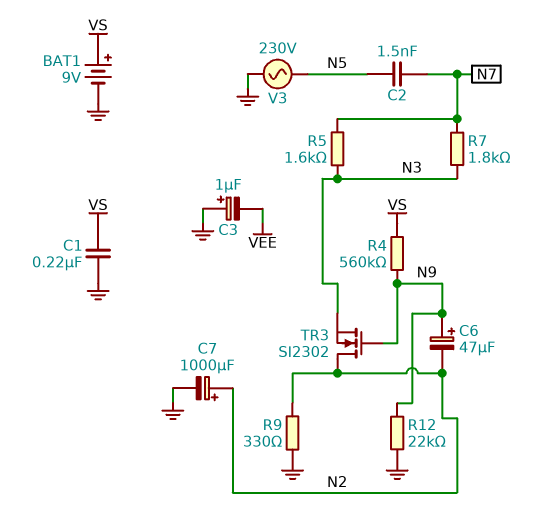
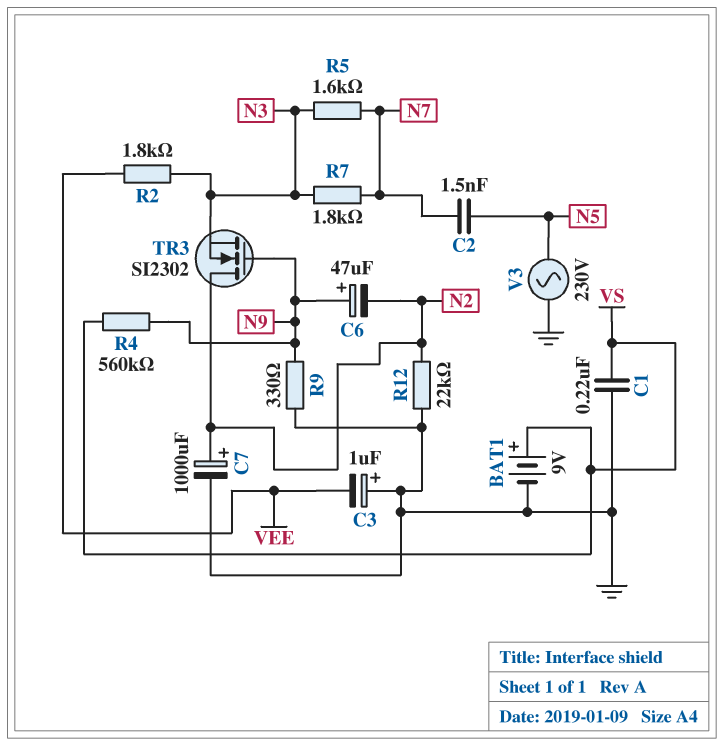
R2: none -> 1.8k (N3, VEE)
R9: 330 (GND, N2) -> 330 (GND, N9)
R12: 22k (GND, N9) -> 22k (GND, N2)

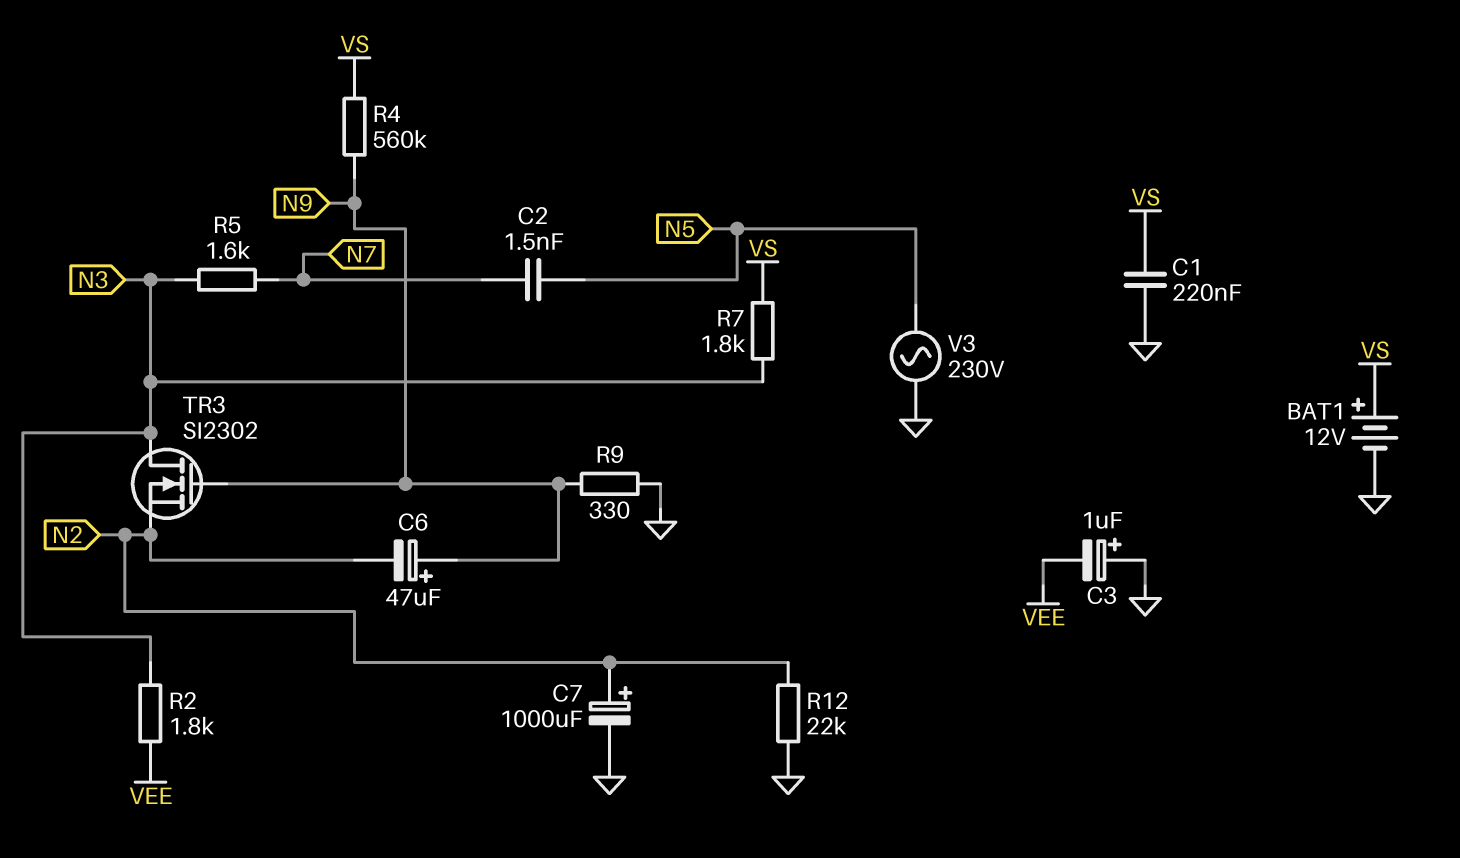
BAT1: 9V (plus VS, minus GND) -> 12V (plus VS, minus GND)
R7: 1.8k (N3, N7) -> 1.8k (N3, VS)
TR3: NMOS SI2302 (G N9, D N2, S N3) -> NMOS SI2302 (G N9, D N3, S N2)

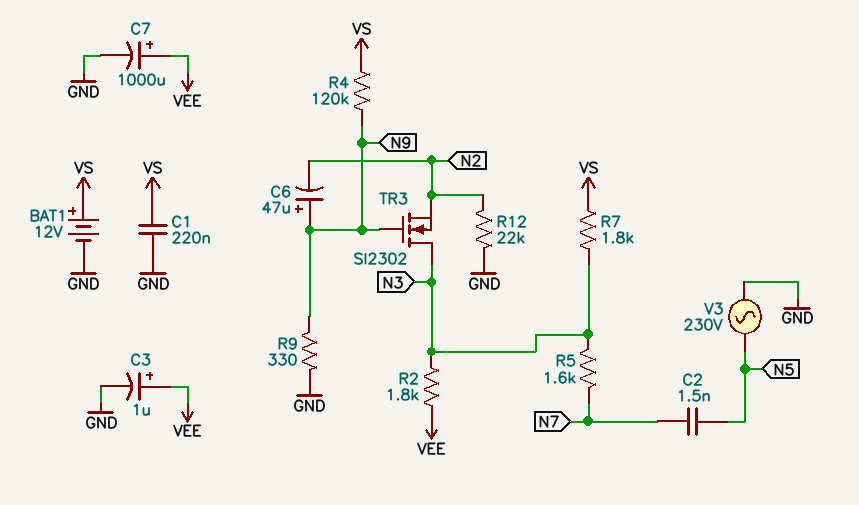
C3: 1uF (plus GND, minus VEE) -> 1uF (plus VEE, minus GND)
C7: 1000uF (plus N2, minus GND) -> 1000uF (plus VEE, minus GND)
R4: 560k (N9, VS) -> 120k (N9, VS)

